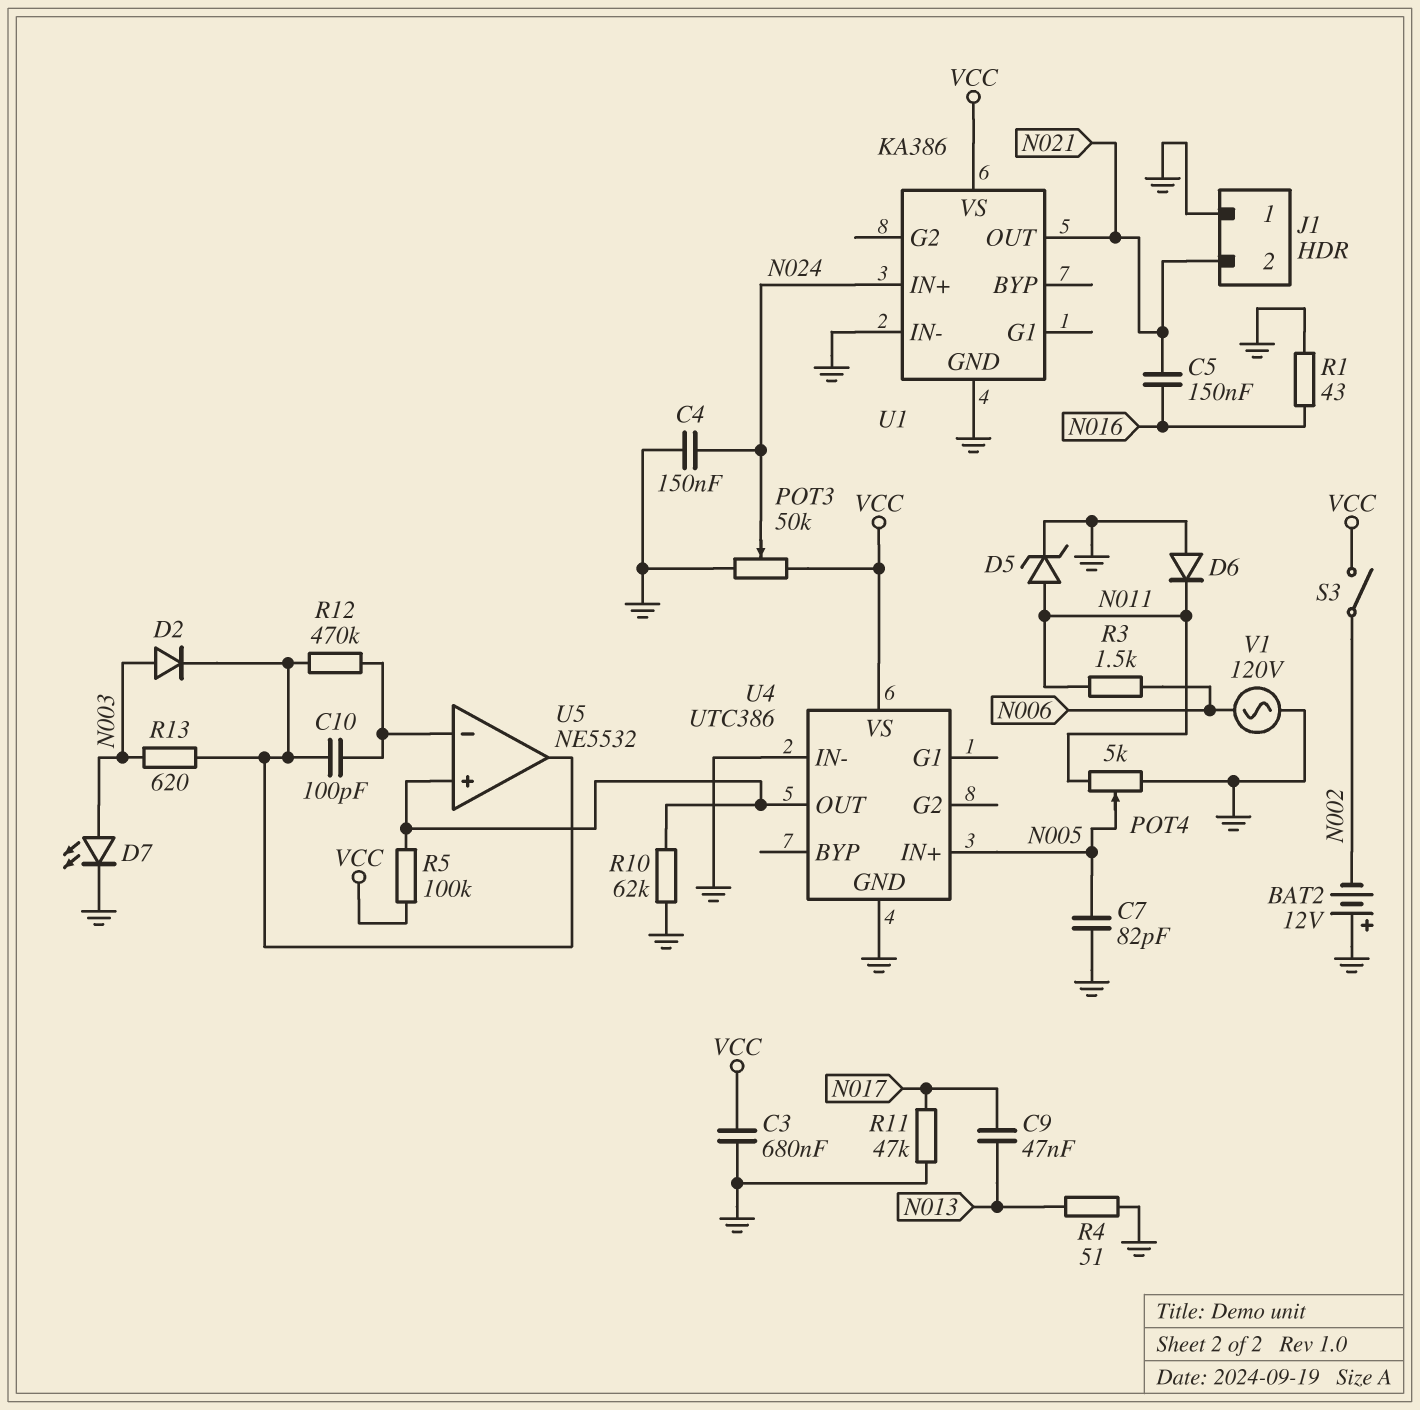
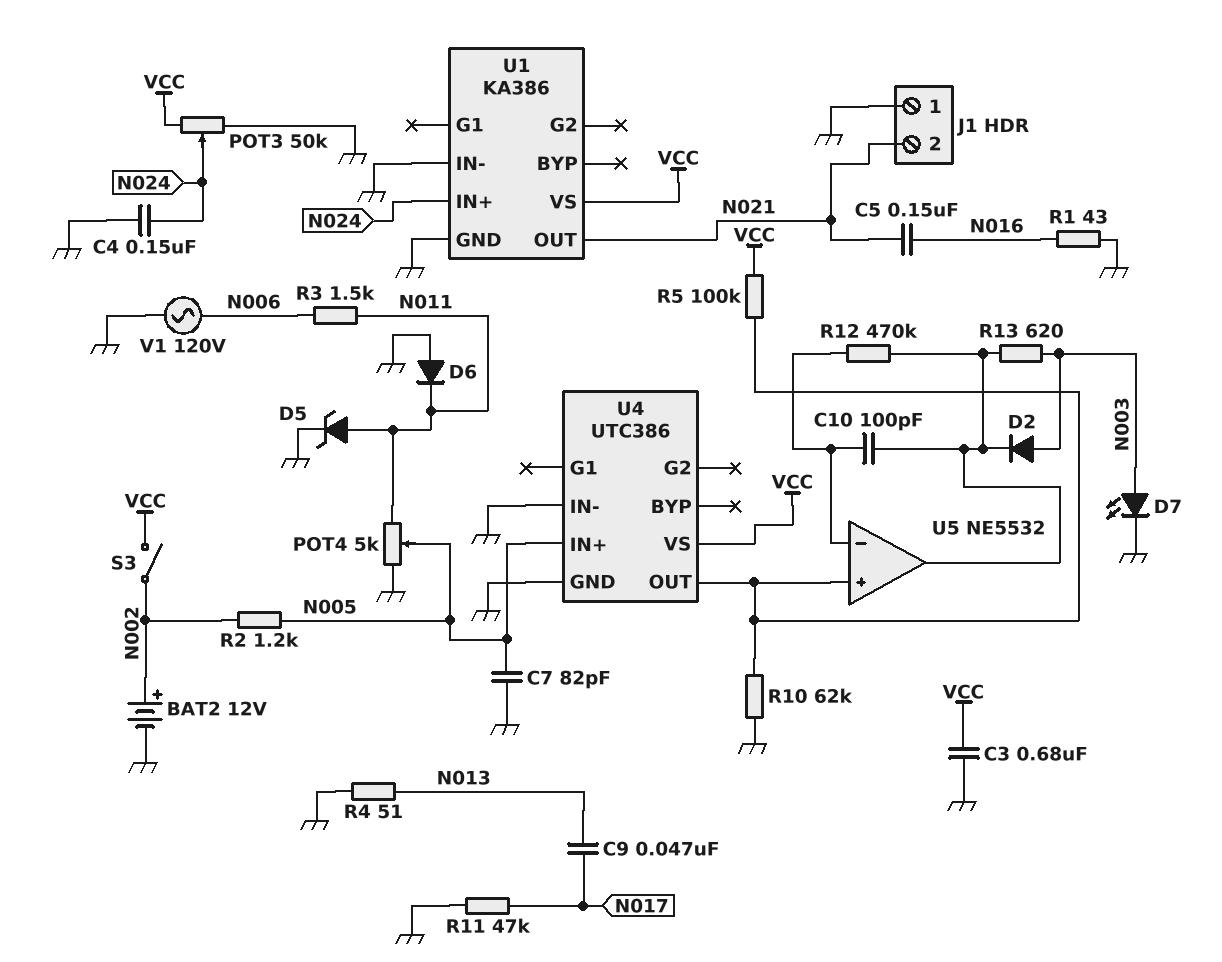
BAT2: 12V (plus GND, minus N002) -> 12V (plus N002, minus GND)
R2: none -> 1.2k (N002, N005)

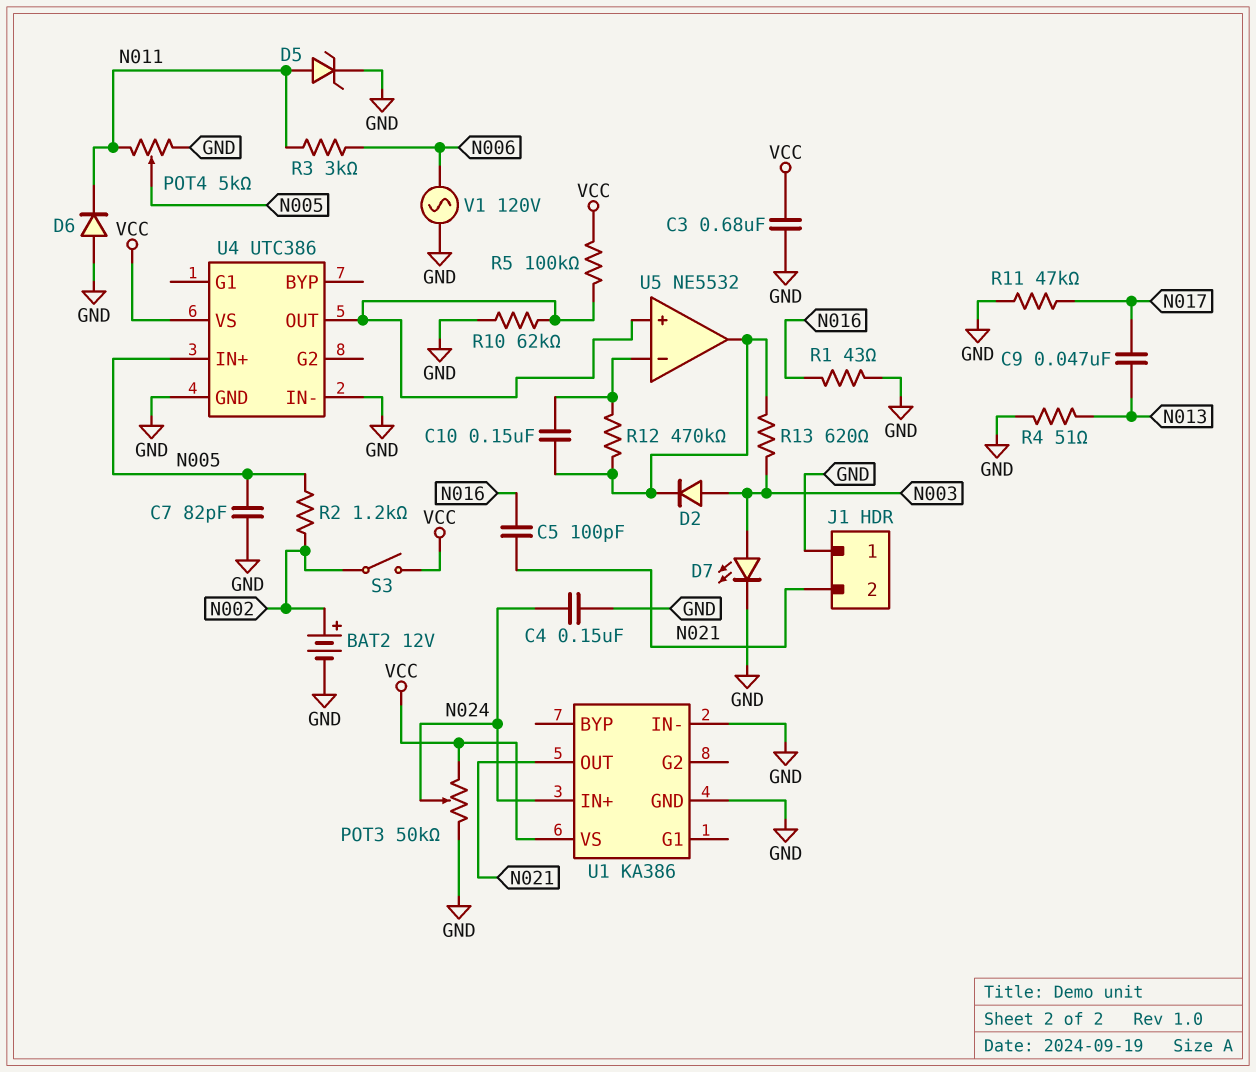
C5: 150nF (N016, N021) -> 100pF (N016, N021)
C10: 100pF (U5/in-, U5/out) -> 150nF (U5/in-, U5/out)
R3: 1.5k (N006, N011) -> 3k (N006, N011)

